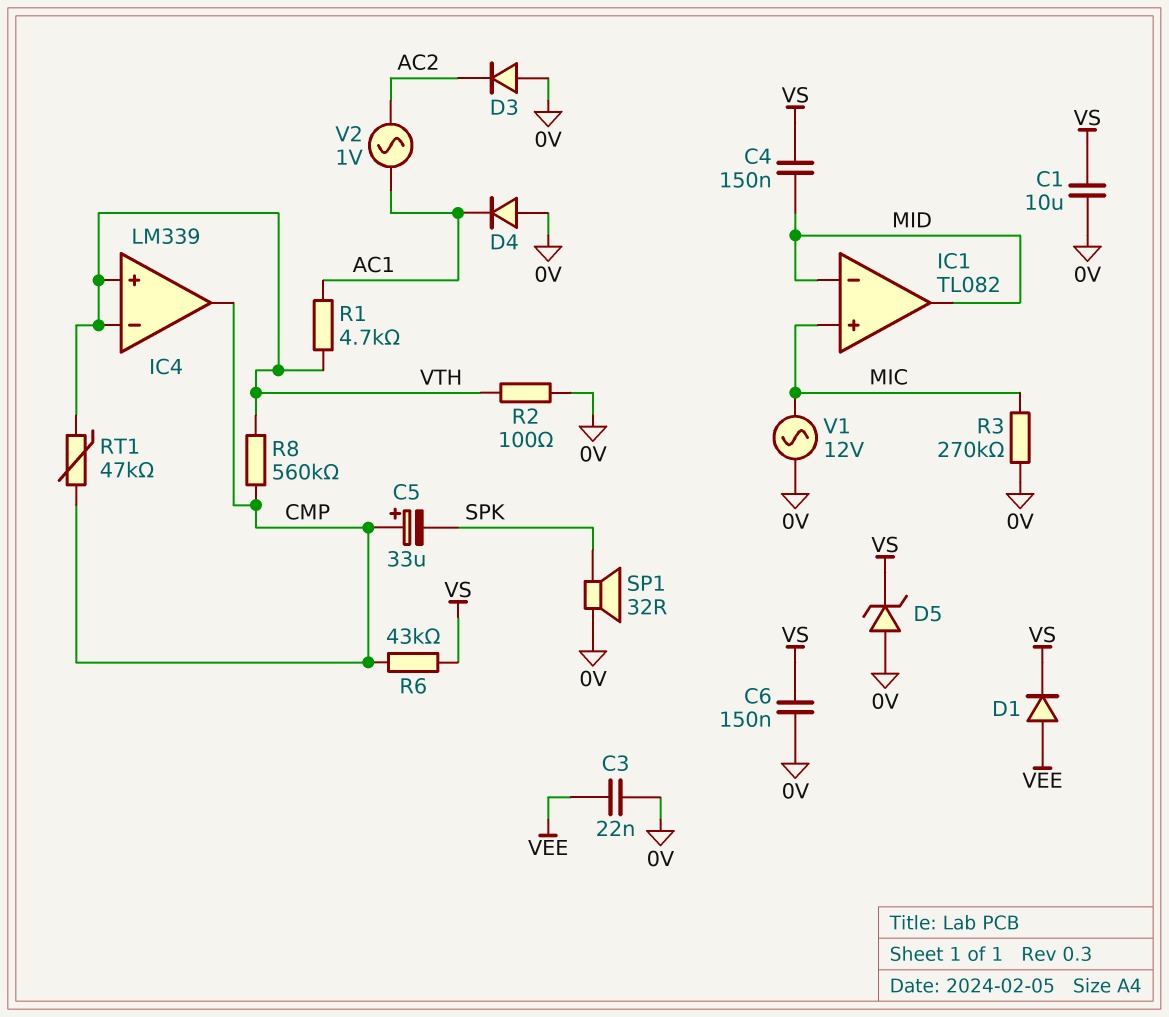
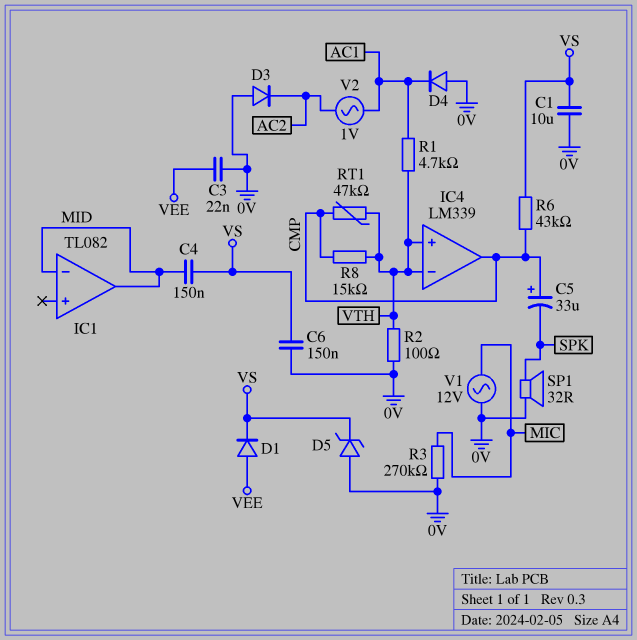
IC1 pin in+: MIC -> none
R8: 560k (CMP, VTH) -> 15k (CMP, VTH)

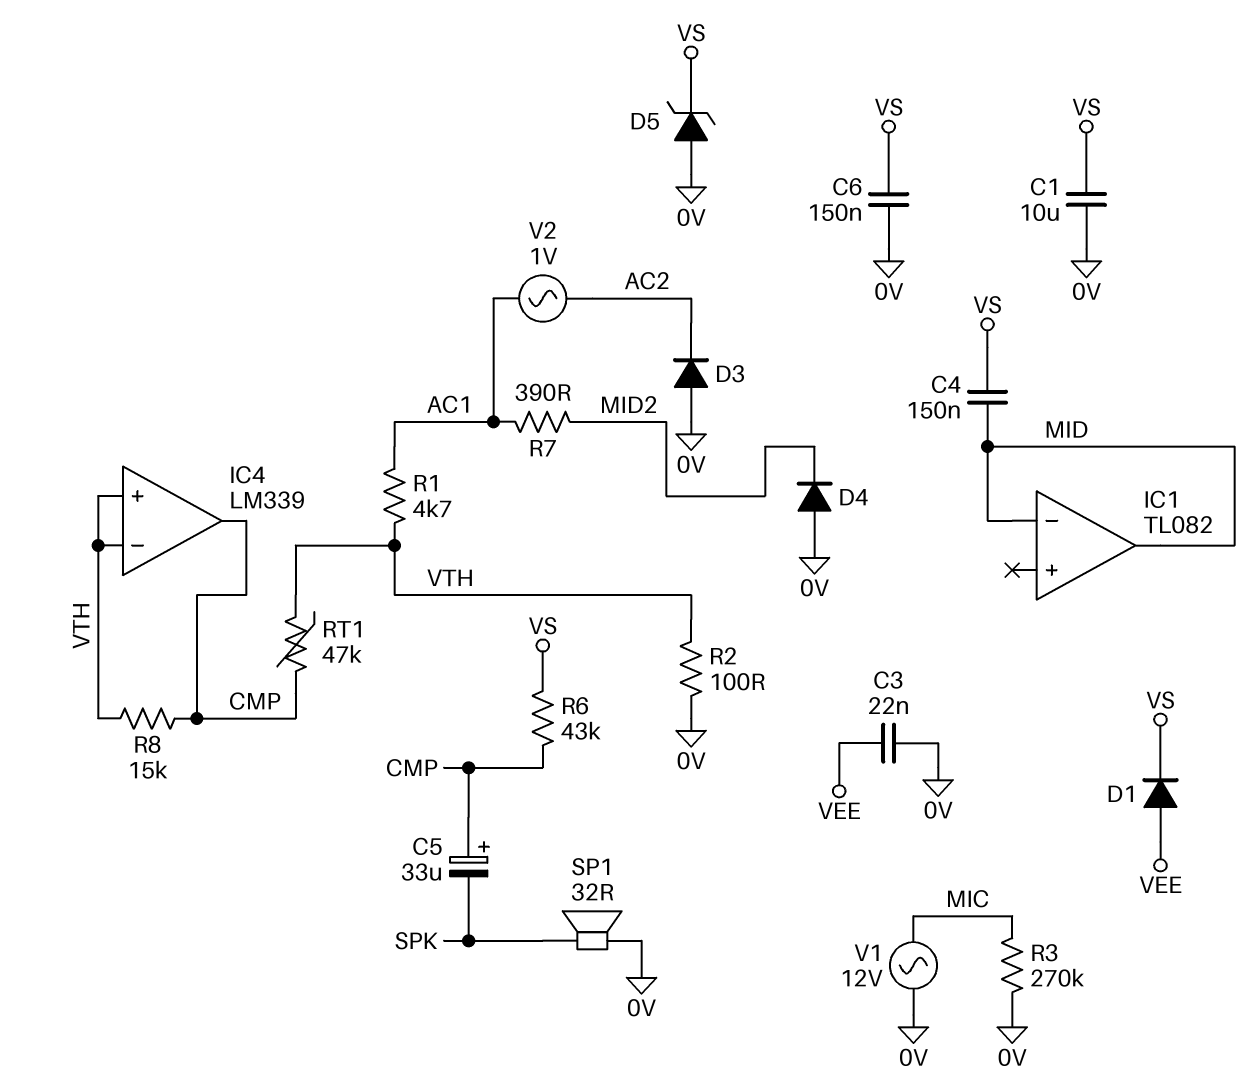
D4: diode (A 0V, K AC1) -> diode (A 0V, K MID2)
R7: none -> 390 (AC1, MID2)

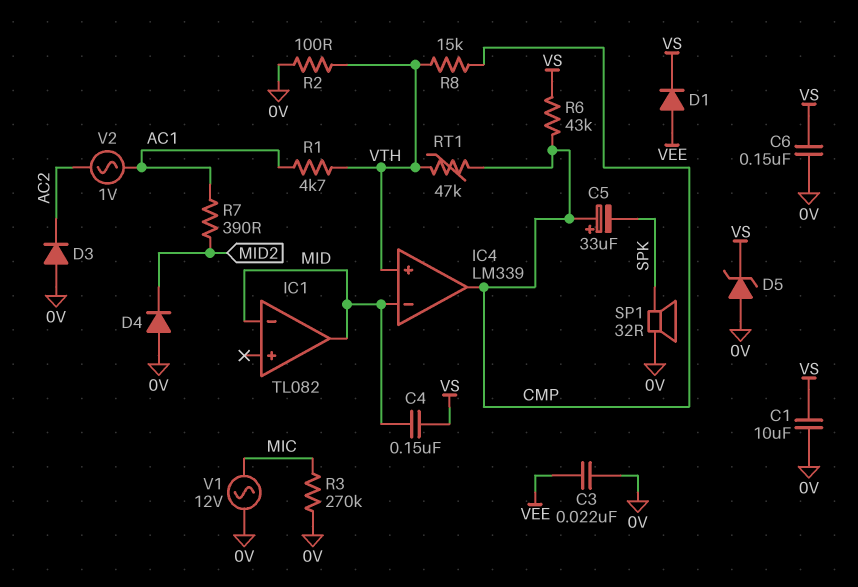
IC4 pin in-: VTH -> MID

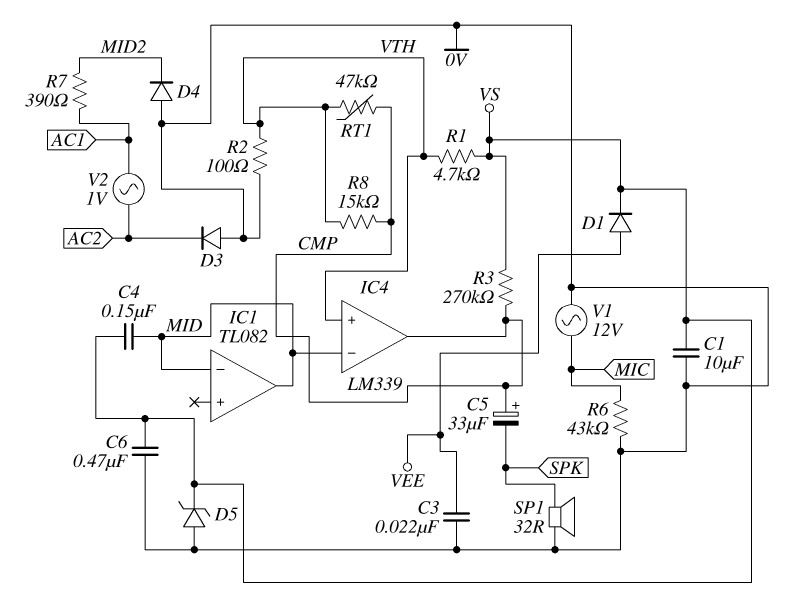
C6: 150nF (0V, VS) -> 470nF (0V, VS)
R1: 4.7k (AC1, VTH) -> 4.7k (VS, VTH)
R3: 270k (0V, MIC) -> 270k (CMP, VS)
R6: 43k (CMP, VS) -> 43k (0V, MIC)

